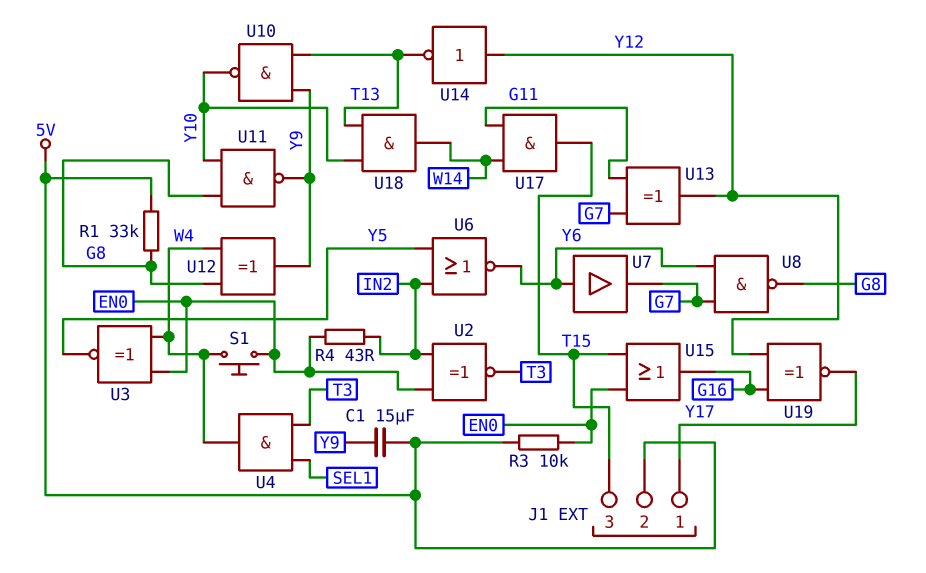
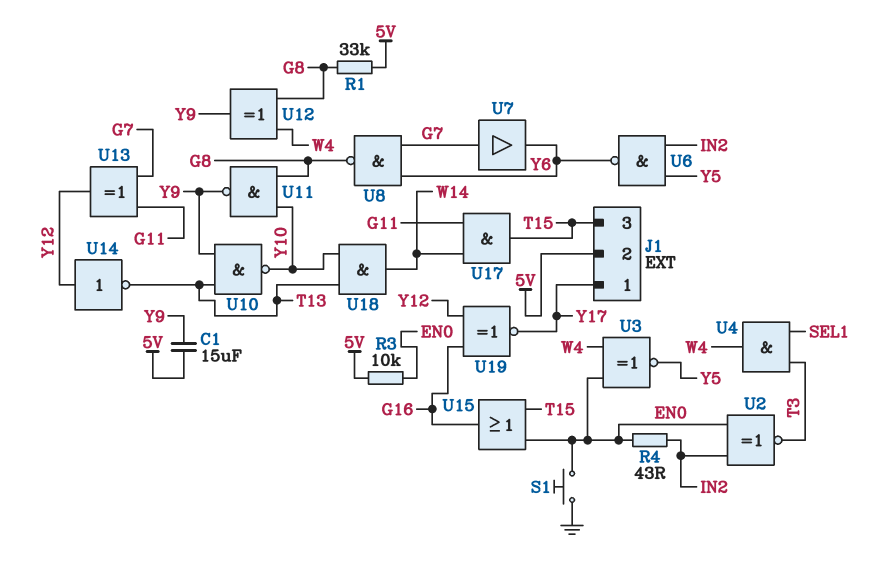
S1: button (EN0, W4) -> button (EN0, GND)
U6: NOR (in IN2, in Y5, out Y6) -> NAND (in IN2, in Y5, out Y6)
U7: buffer (in Y6, out G7) -> buffer (in G7, out Y6)

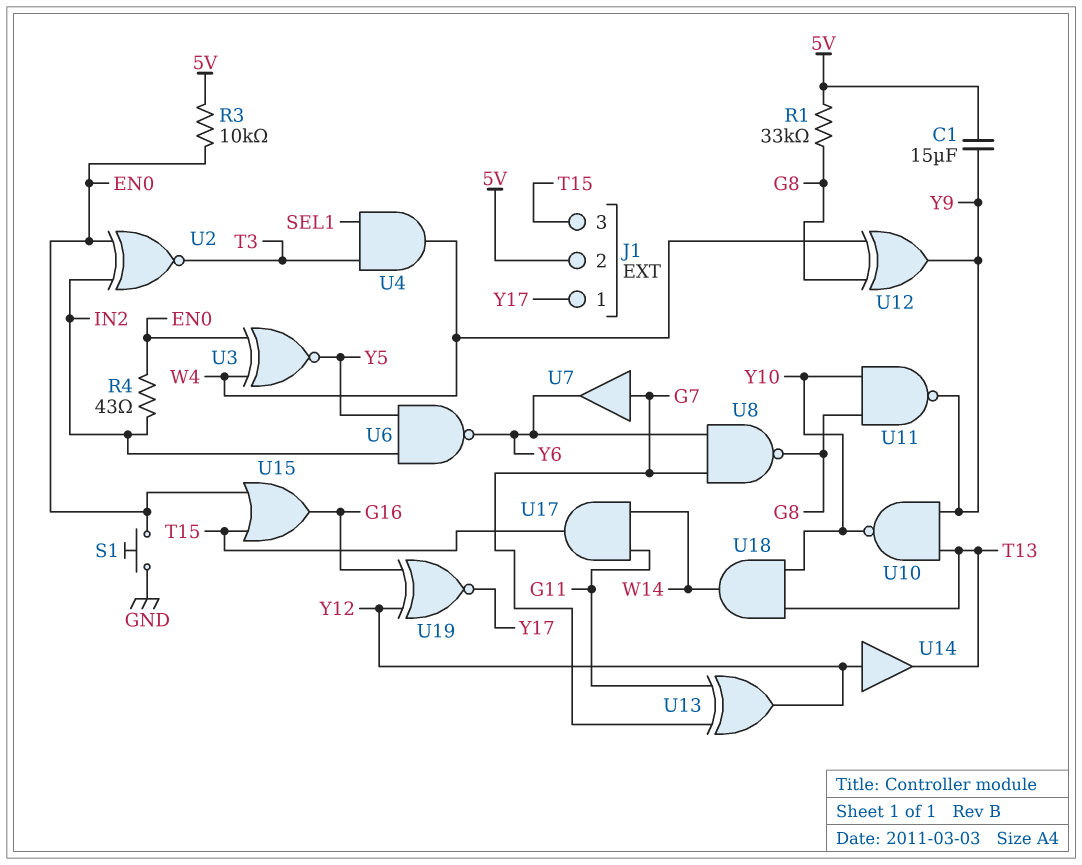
U14: NOT (in Y12, out T13) -> buffer (in Y12, out T13)

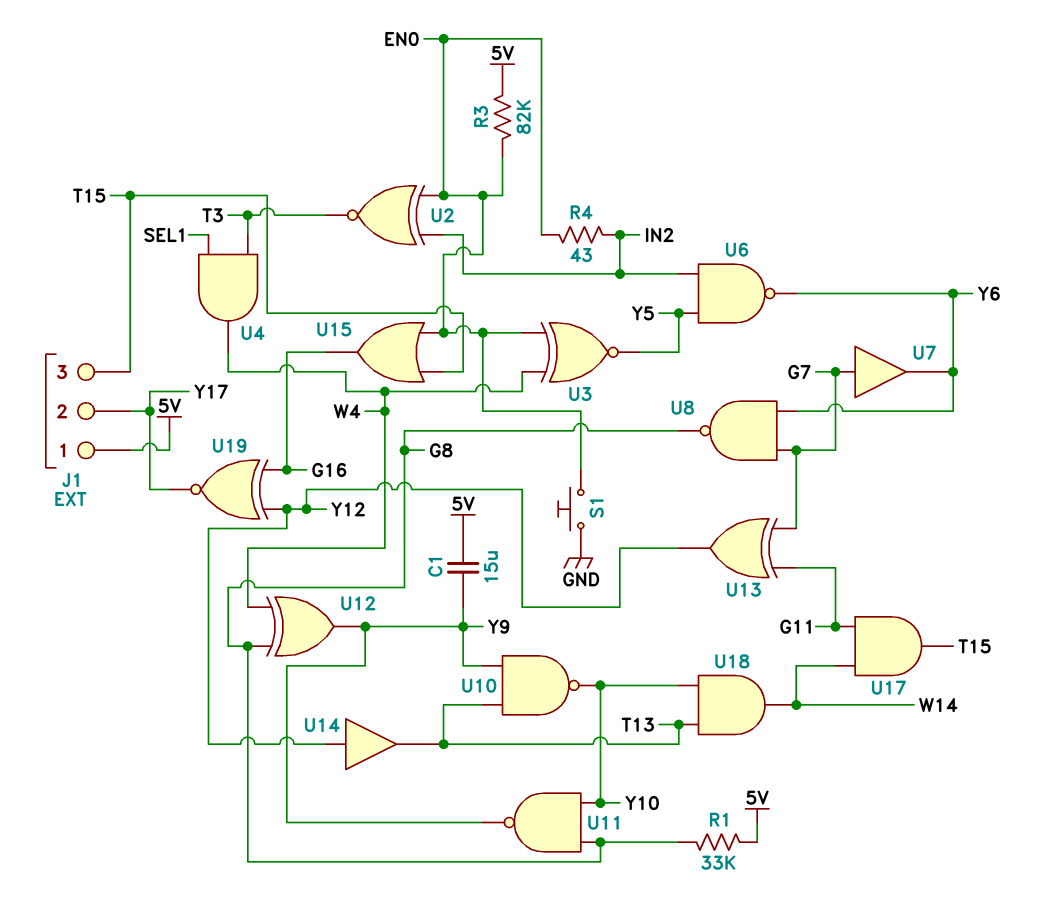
J1 pin 1: Y17 -> 5V
J1 pin 2: 5V -> Y17
R3: 10k (5V, EN0) -> 82k (5V, EN0)

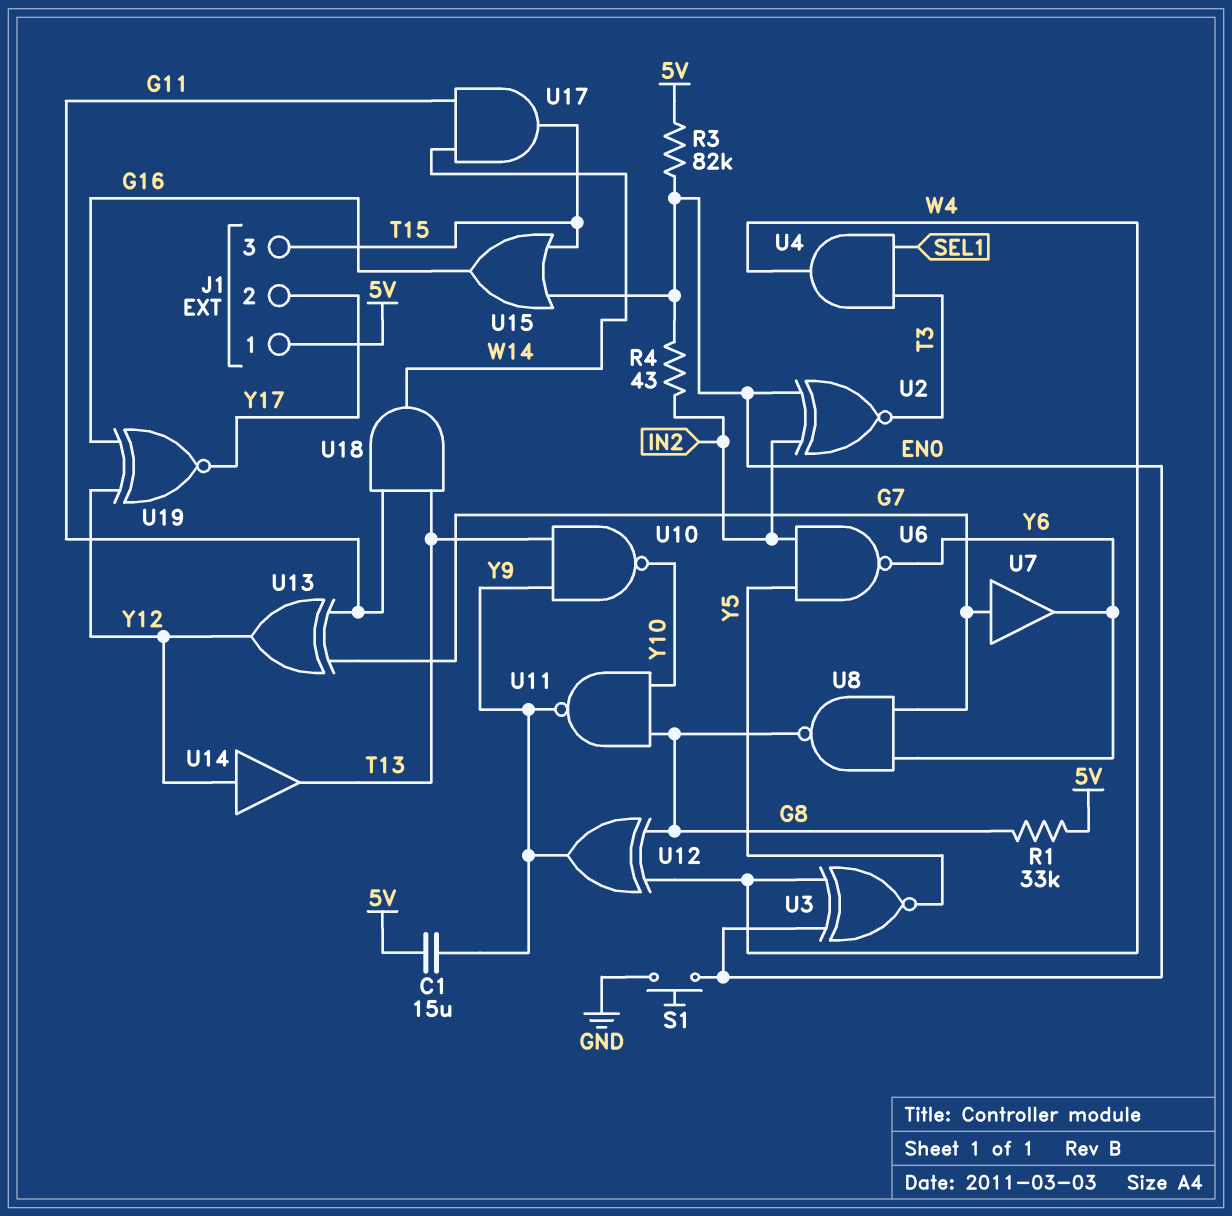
U18: AND (in T13, in Y10, out W14) -> AND (in G11, in T13, out W14)

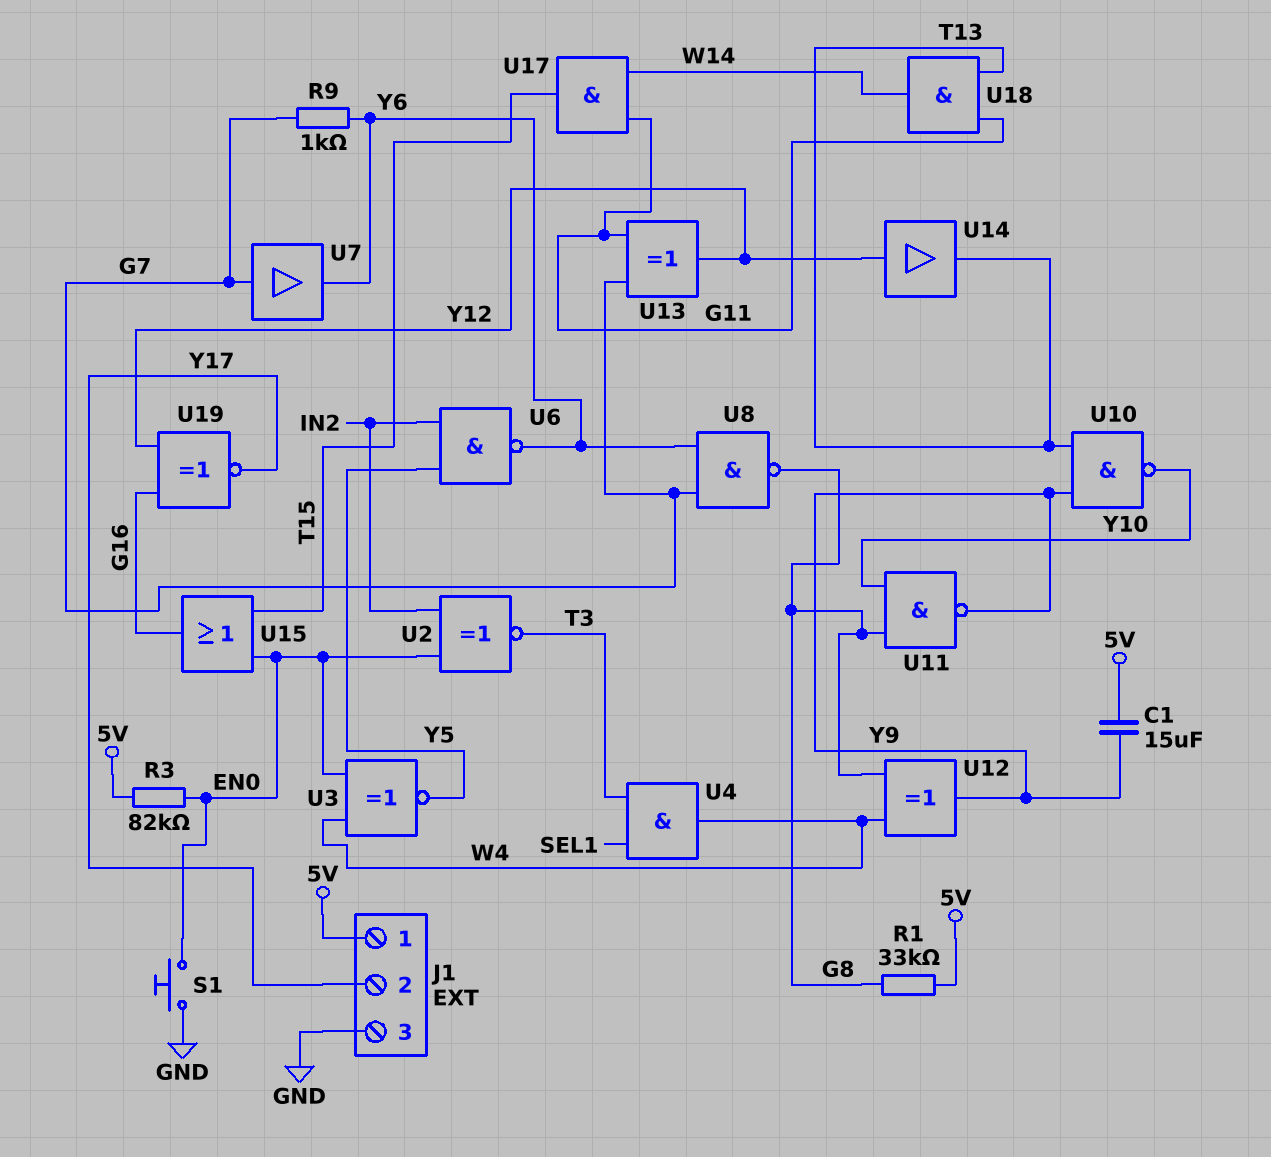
J1 pin 3: T15 -> GND
R4: 43 (EN0, IN2) -> none
R9: none -> 1k (G7, Y6)

